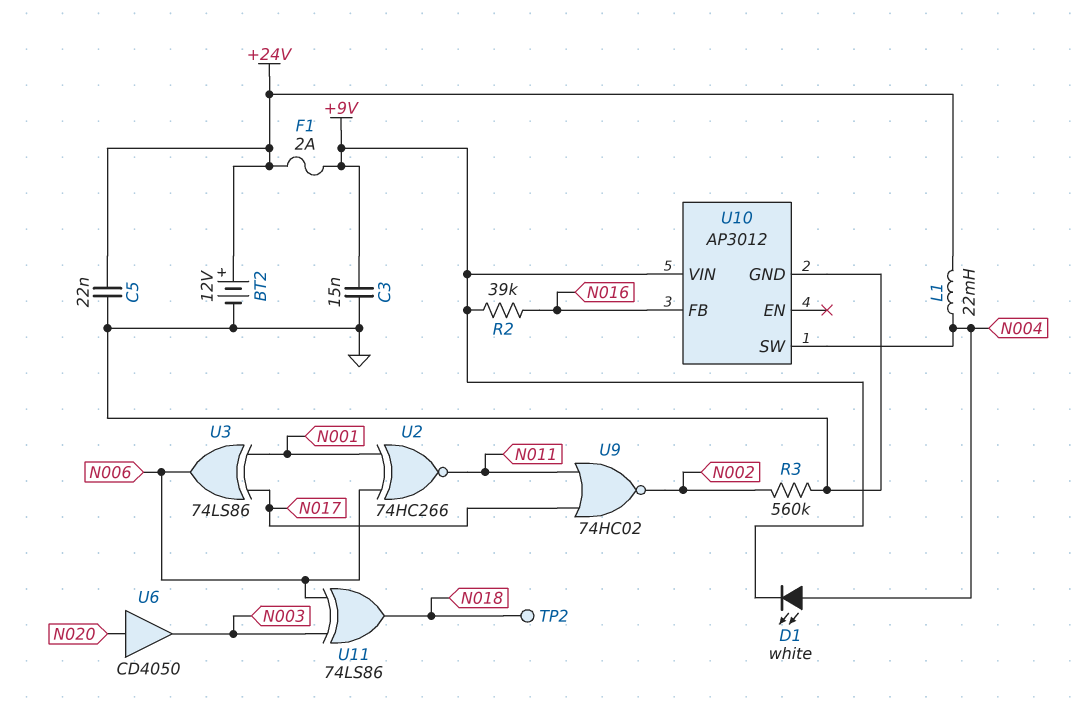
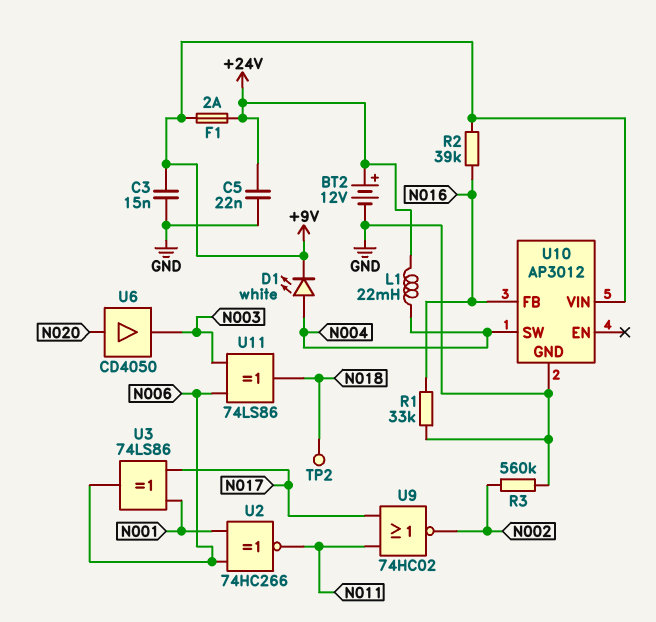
R1: none -> 33k (GND, N016)

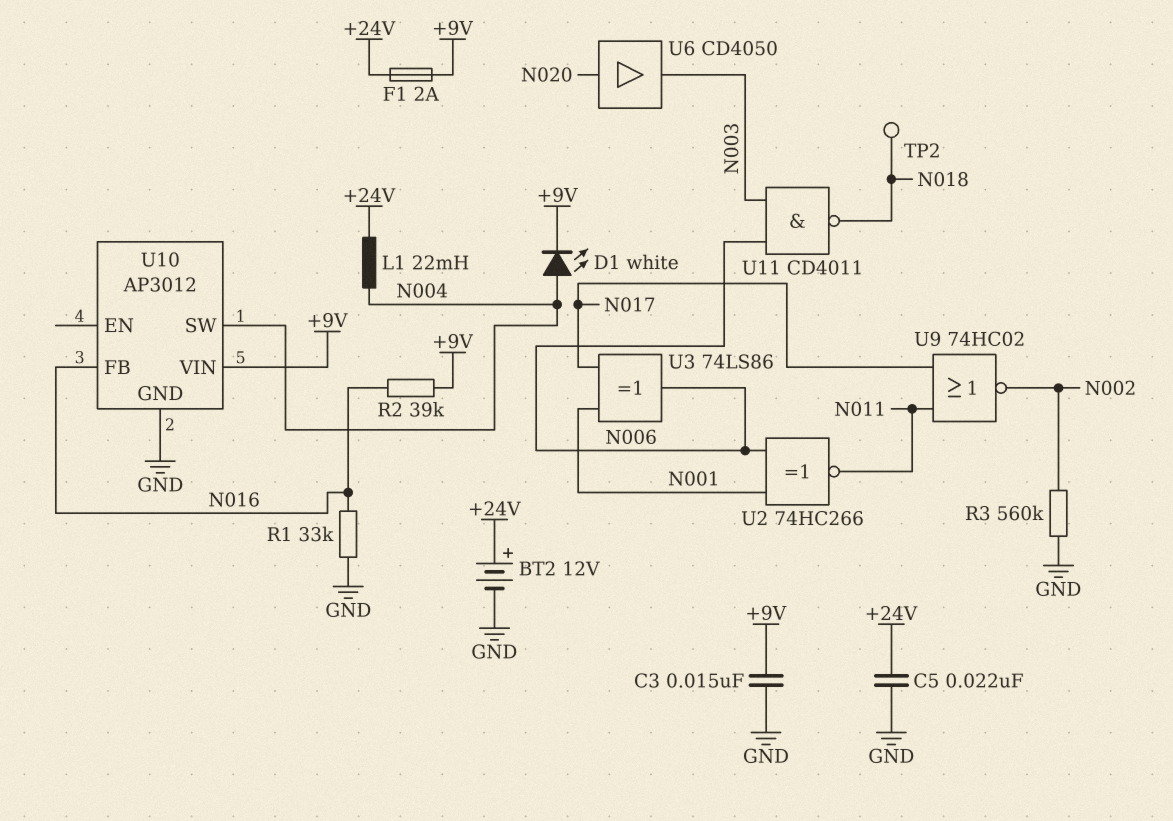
U11: XOR 74LS86 (in N003, in N006, out N018) -> NAND CD4011 (in N003, in N006, out N018)

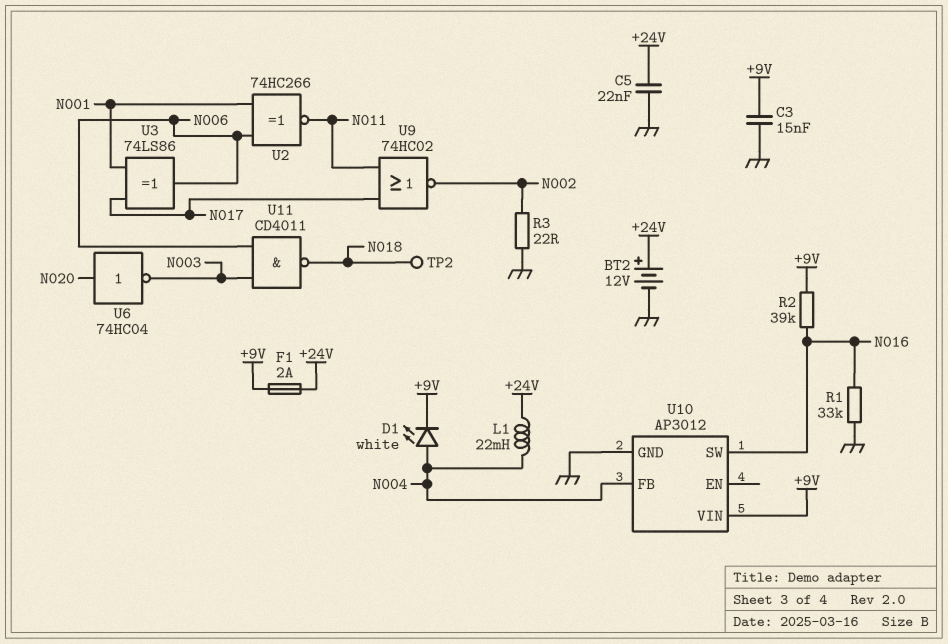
R3: 560k (GND, N002) -> 22 (GND, N002)
U6: buffer CD4050 (in N020, out N003) -> NOT 74HC04 (in N020, out N003)
U10 pin FB: N016 -> N004
U10 pin SW: N004 -> N016

